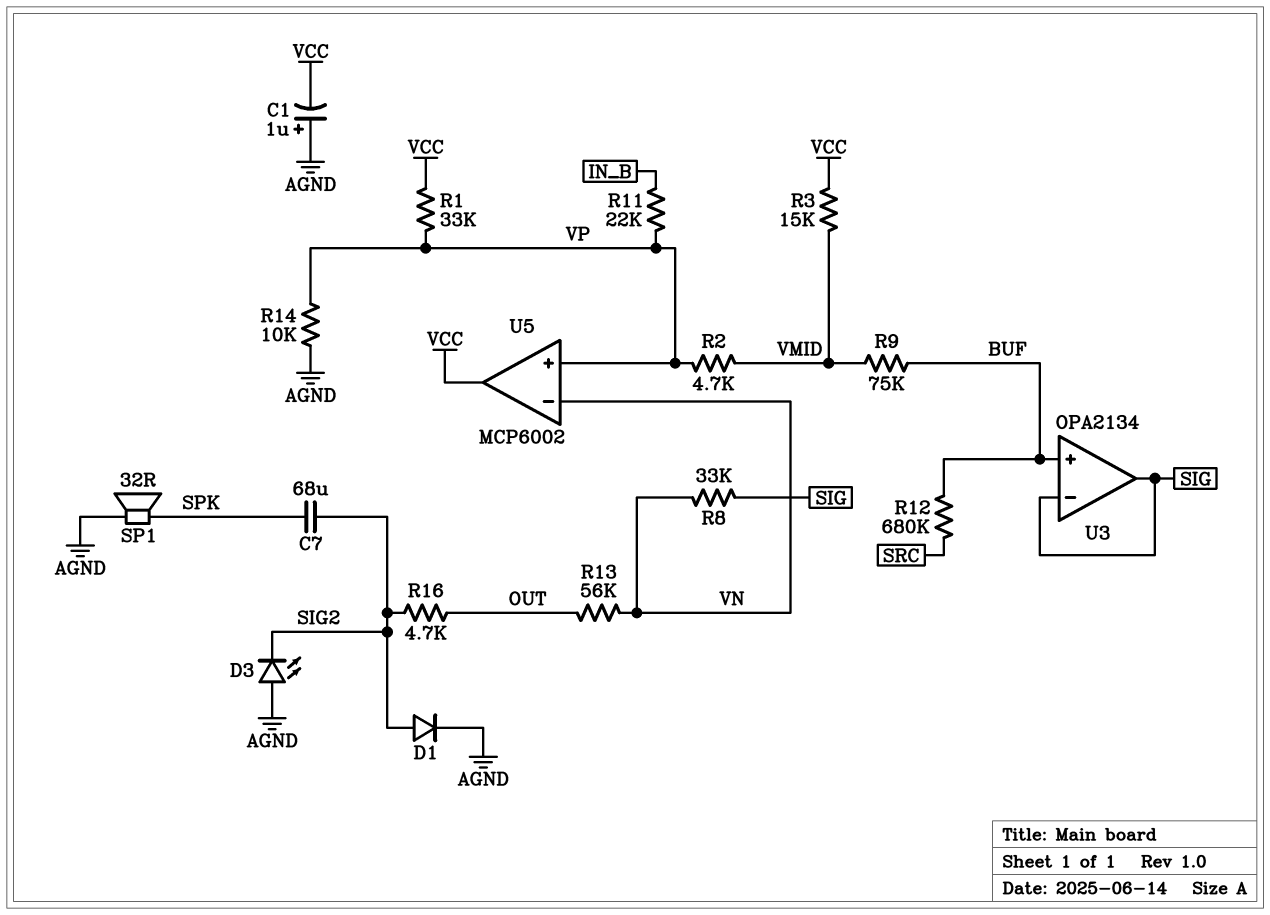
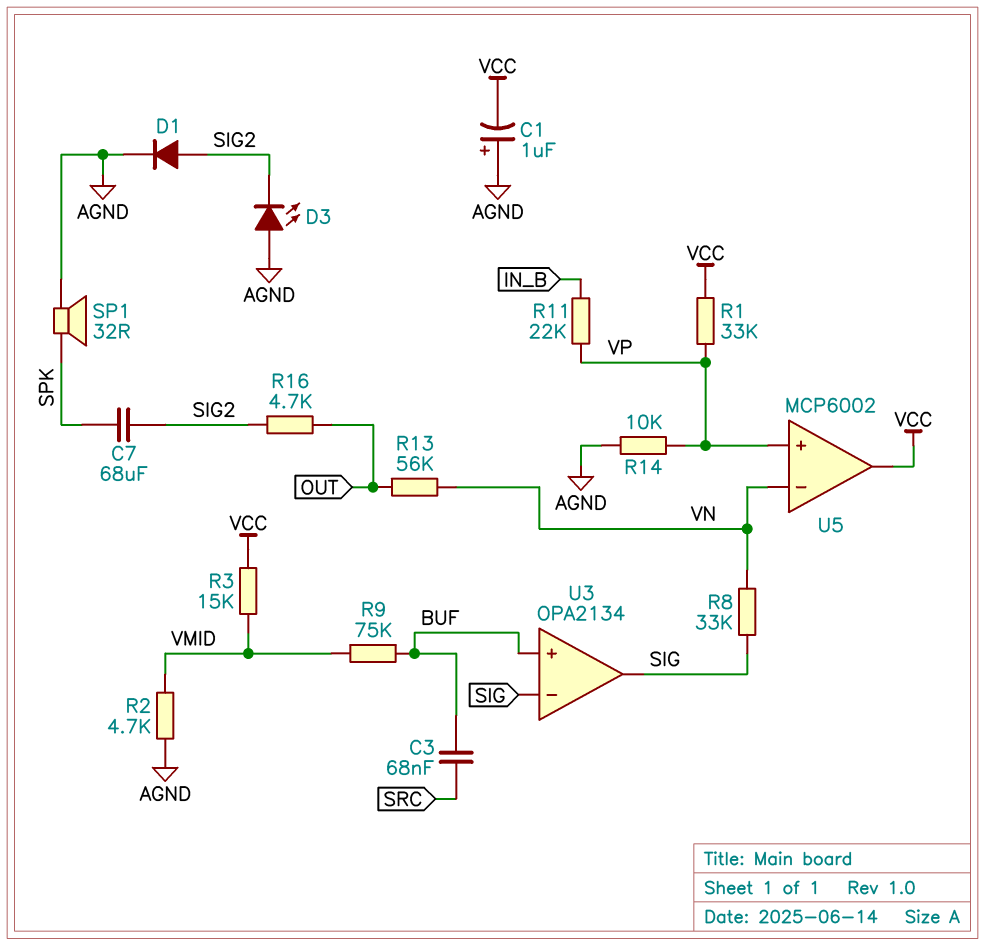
C3: none -> 68nF (BUF, SRC)
R2: 4.7k (VMID, VP) -> 4.7k (AGND, VMID)
R12: 680k (BUF, SRC) -> none

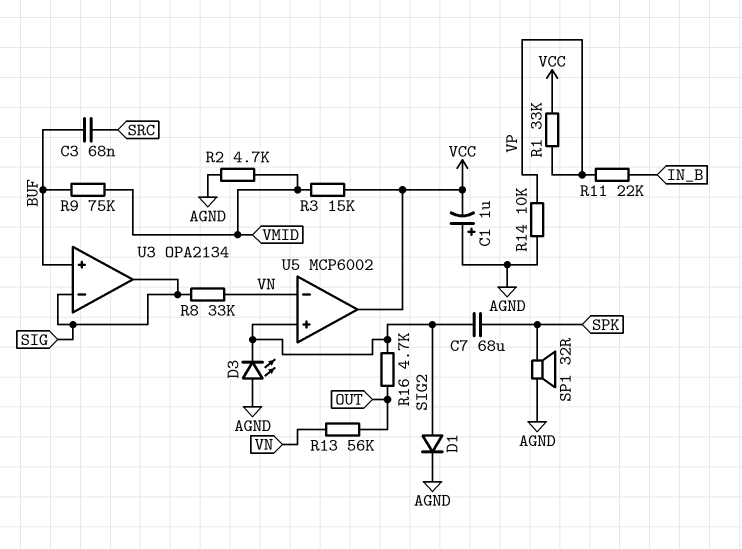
U5 pin in+: VP -> SIG2

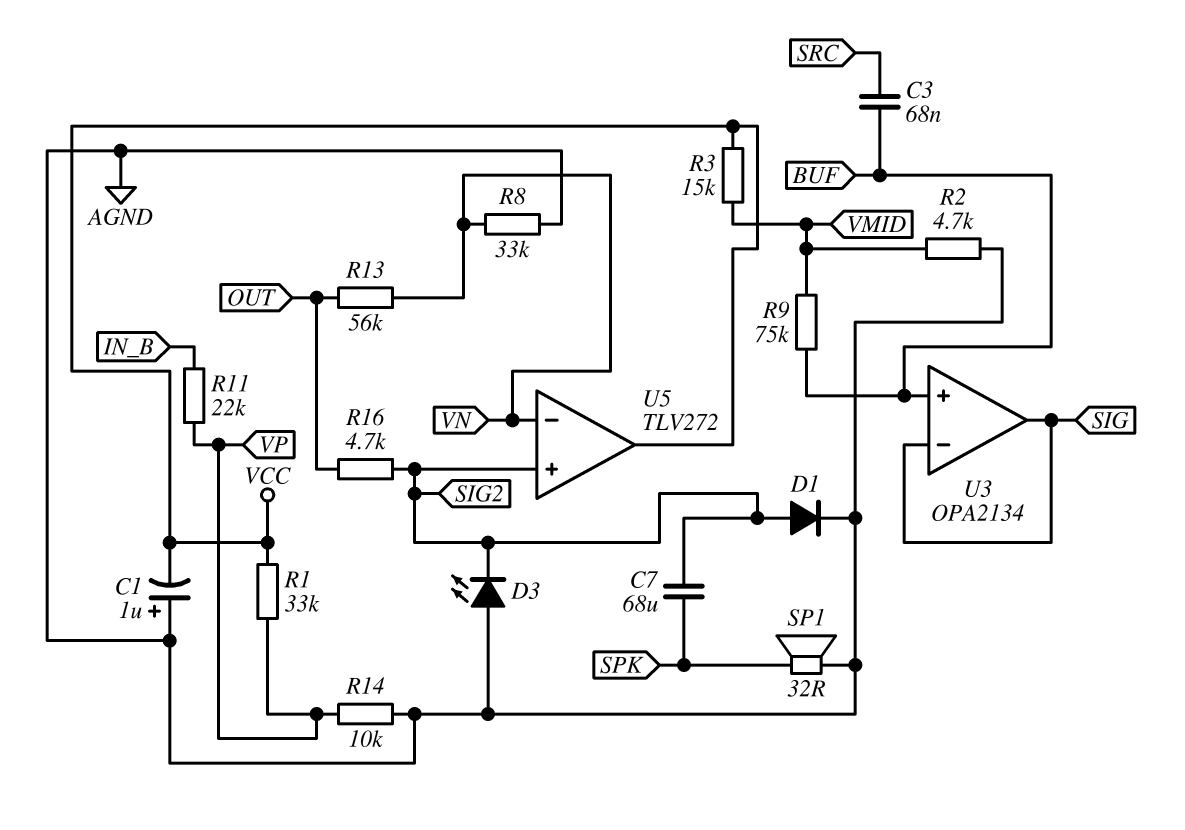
R8: 33k (SIG, VN) -> 33k (AGND, VN)
U5: MCP6002 -> TLV272

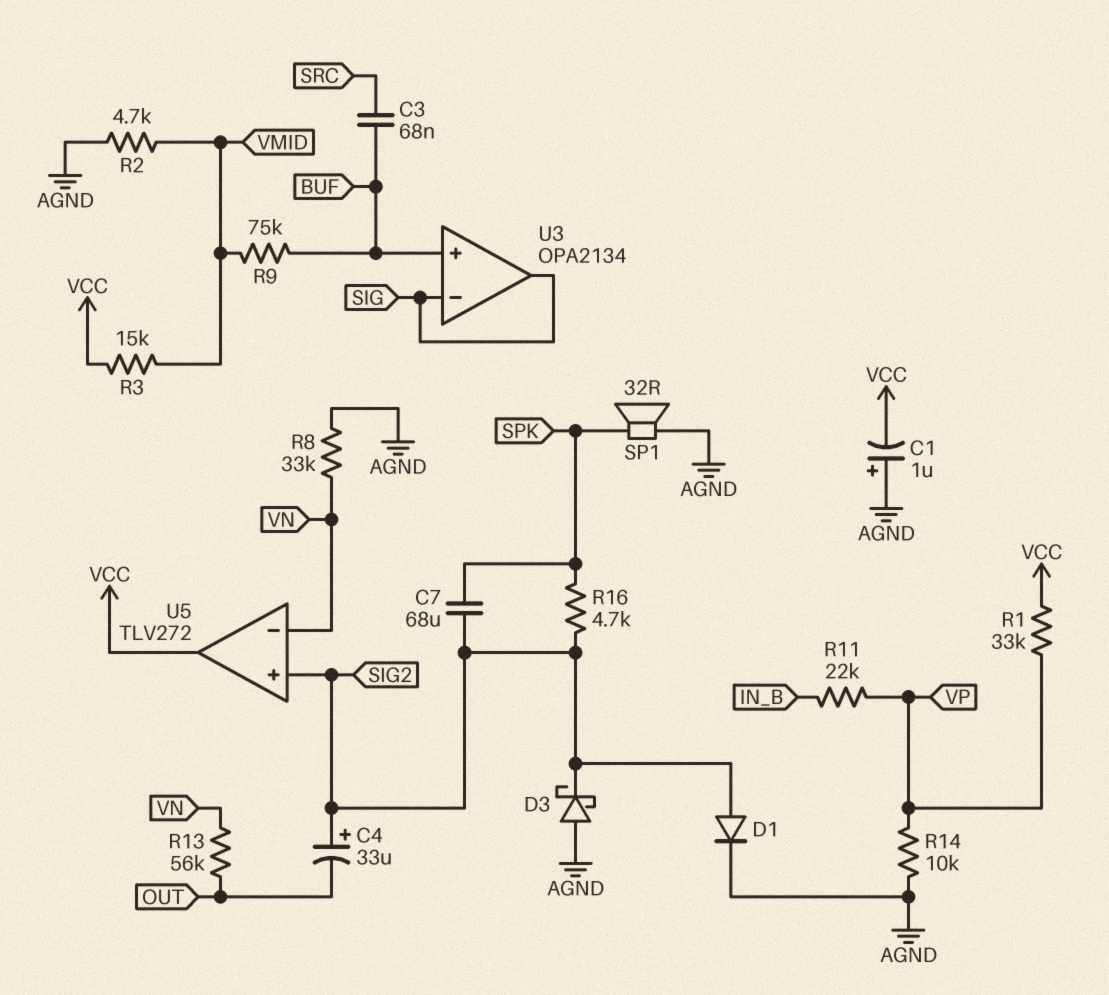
C4: none -> 33uF (plus SIG2, minus OUT)
D3: LED (A AGND, K SIG2) -> schottky (A AGND, K SIG2)
R16: 4.7k (OUT, SIG2) -> 4.7k (SIG2, SPK)

